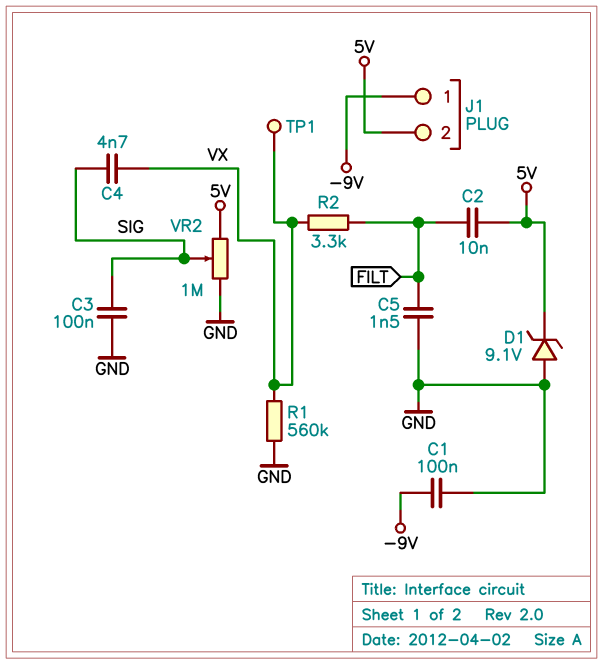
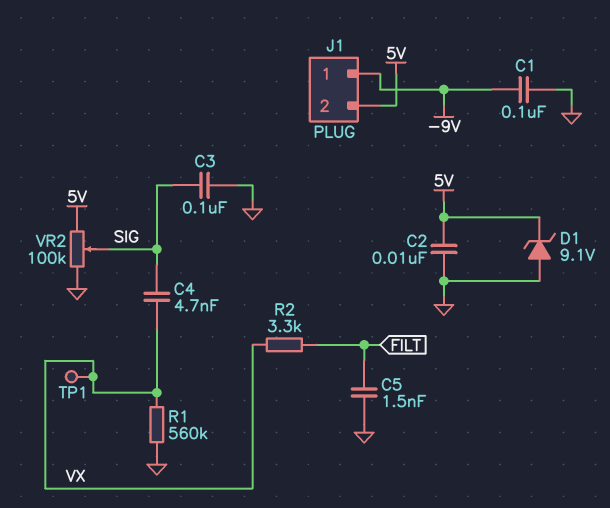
C2: 10nF (5V, FILT) -> 10nF (5V, GND)
VR2: 1M (5V, GND, wiper SIG) -> 100k (5V, GND, wiper SIG)

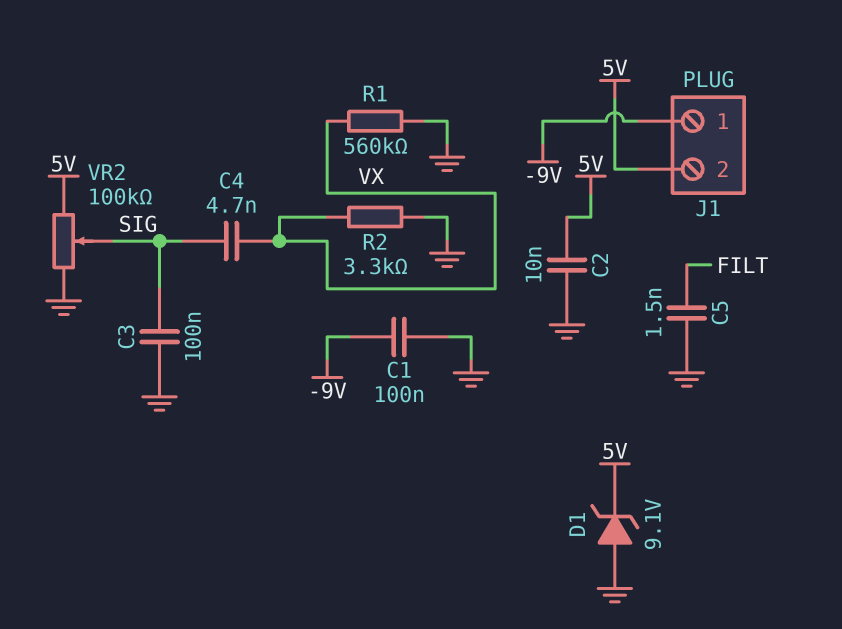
R2: 3.3k (FILT, VX) -> 3.3k (GND, VX)
TP1: test point (VX) -> none

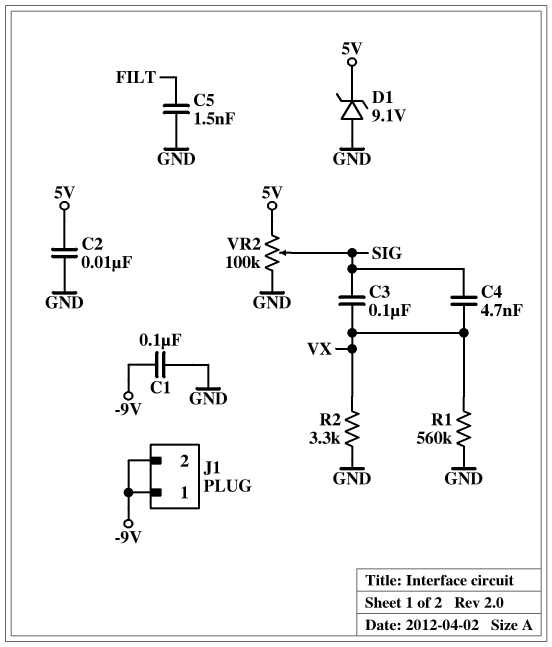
C3: 100nF (GND, SIG) -> 100nF (SIG, VX)
J1 pin 2: 5V -> -9V

